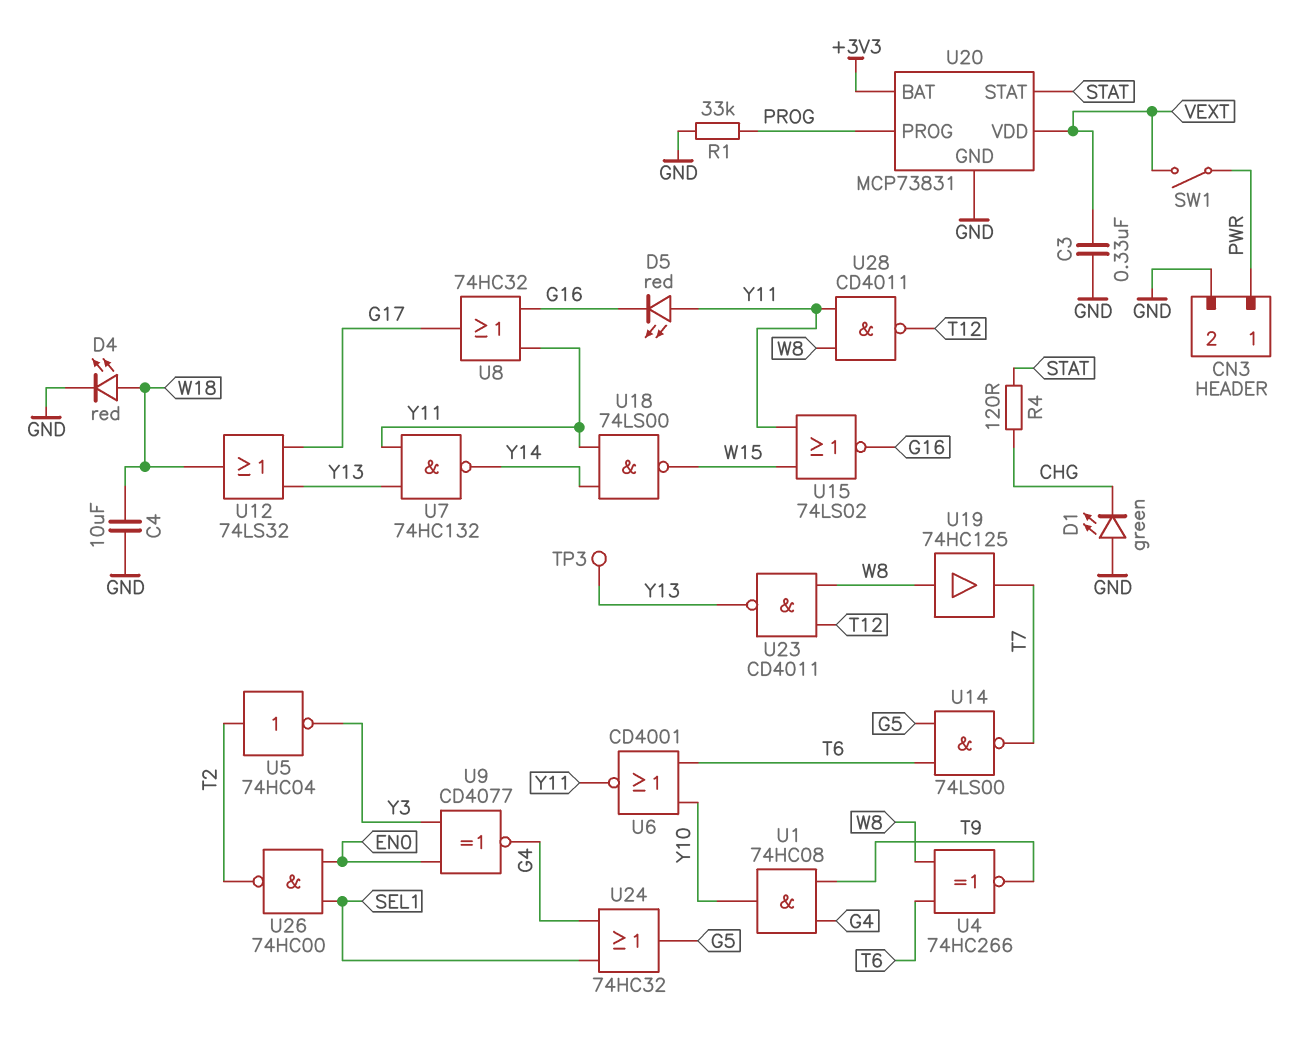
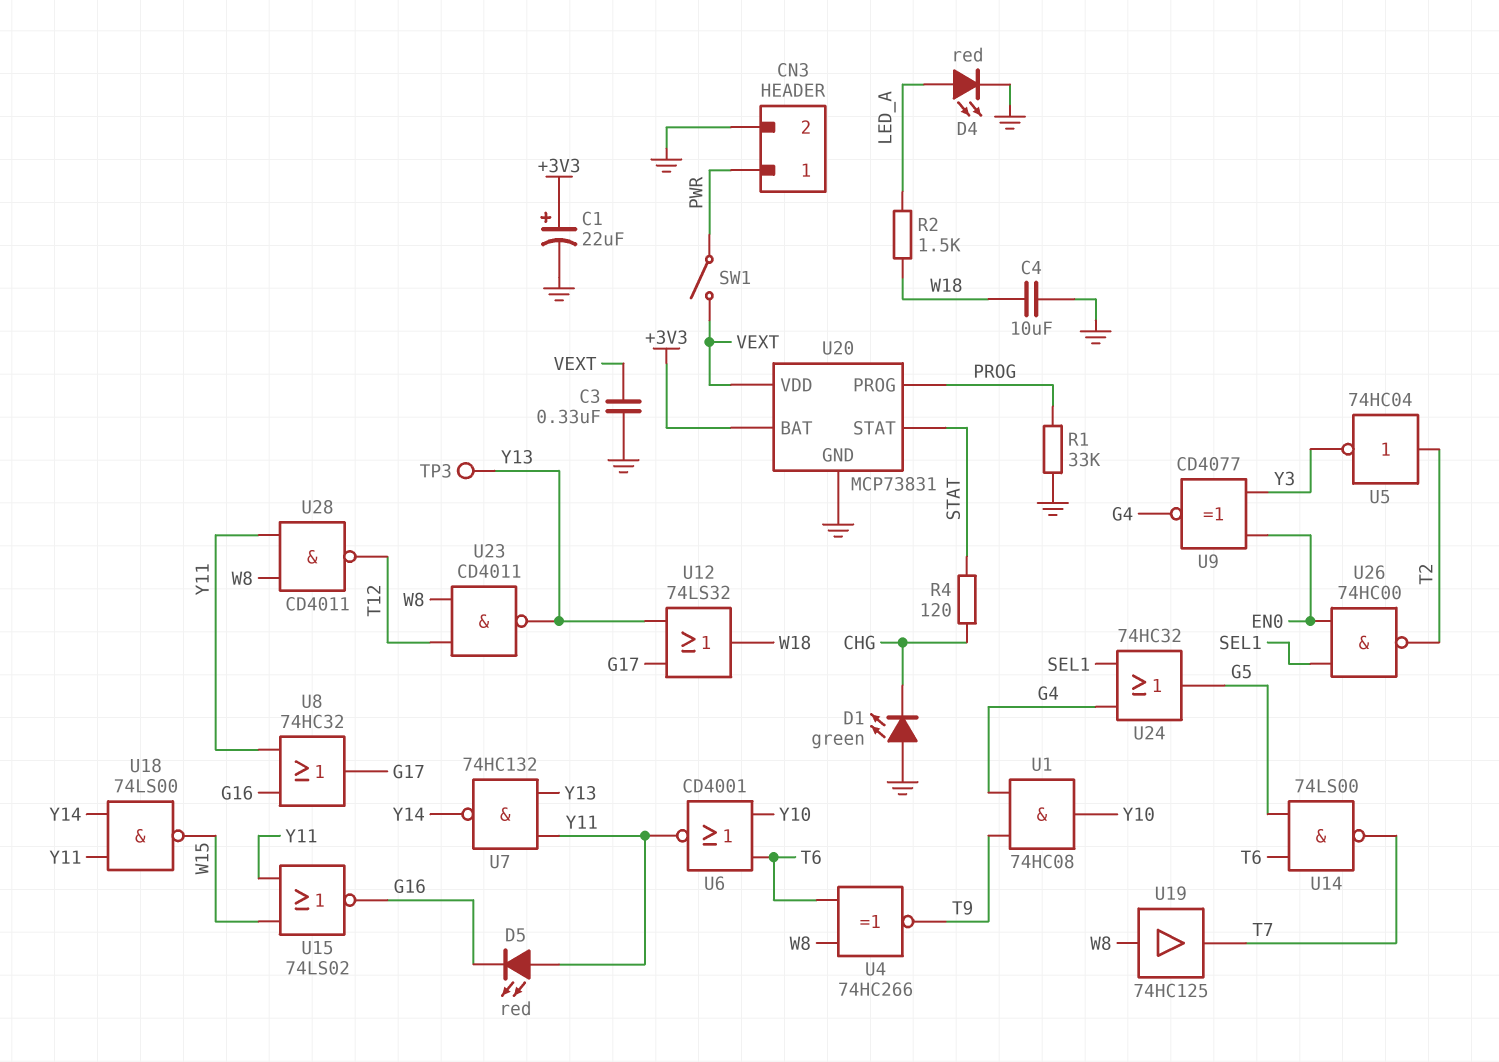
C1: none -> 22uF (plus +3V3, minus GND)
D4: LED red (A W18, K GND) -> LED red (A LED_A, K GND)
R2: none -> 1.5k (LED_A, W18)

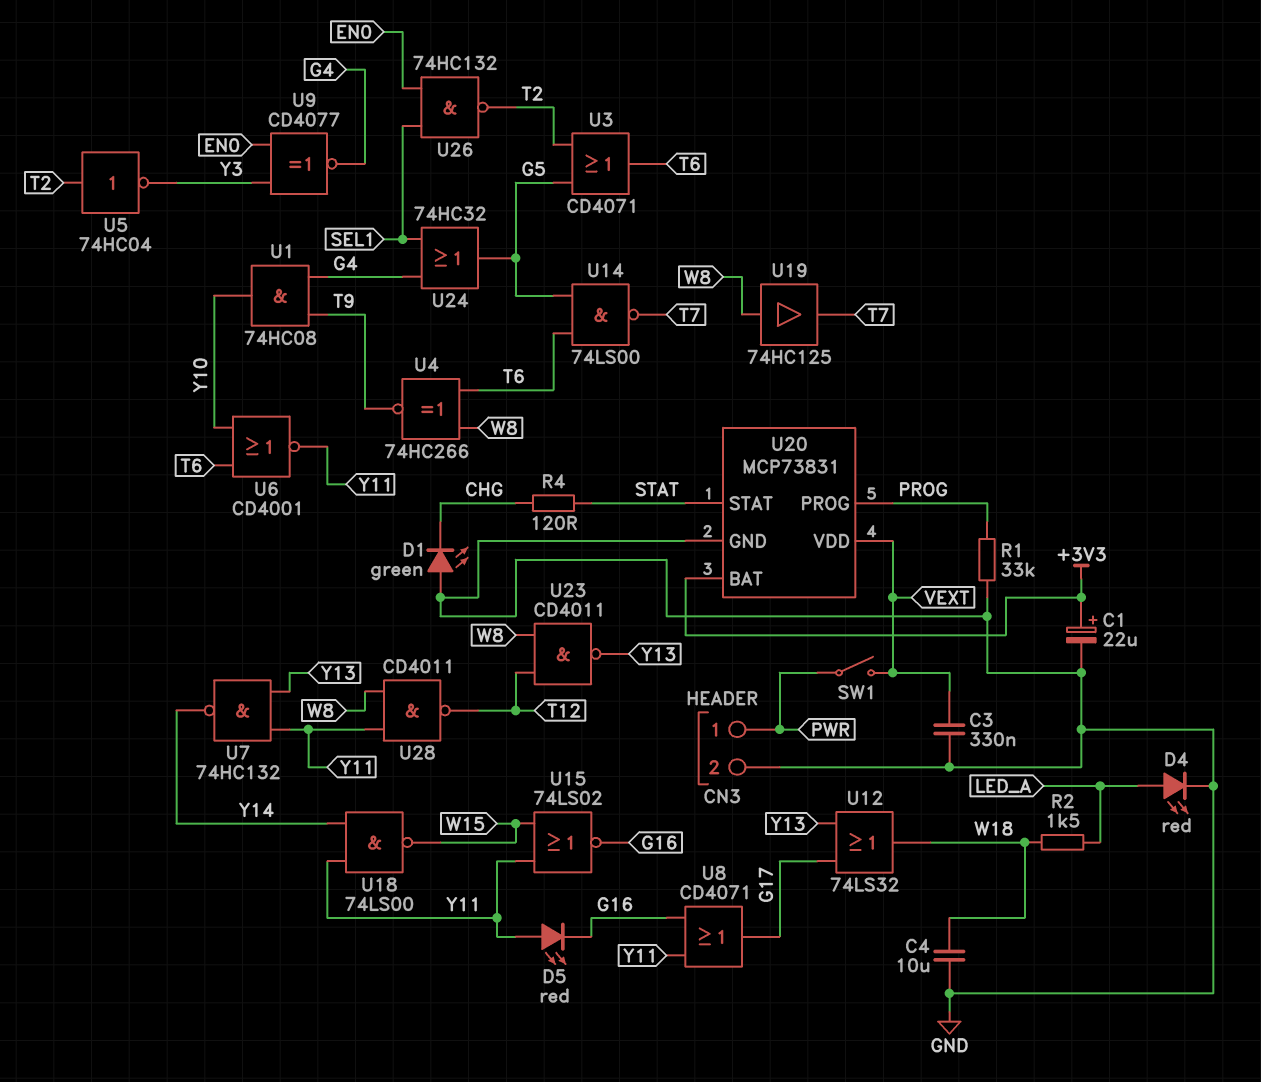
TP3: test point (Y13) -> none
U3: none -> OR CD4071 (in G5, in T2, out T6)
U8: OR 74HC32 (in G16, in Y11, out G17) -> OR CD4071 (in G16, in Y11, out G17)
U26: NAND 74HC00 (in EN0, in SEL1, out T2) -> NAND 74HC132 (in EN0, in SEL1, out T2)

